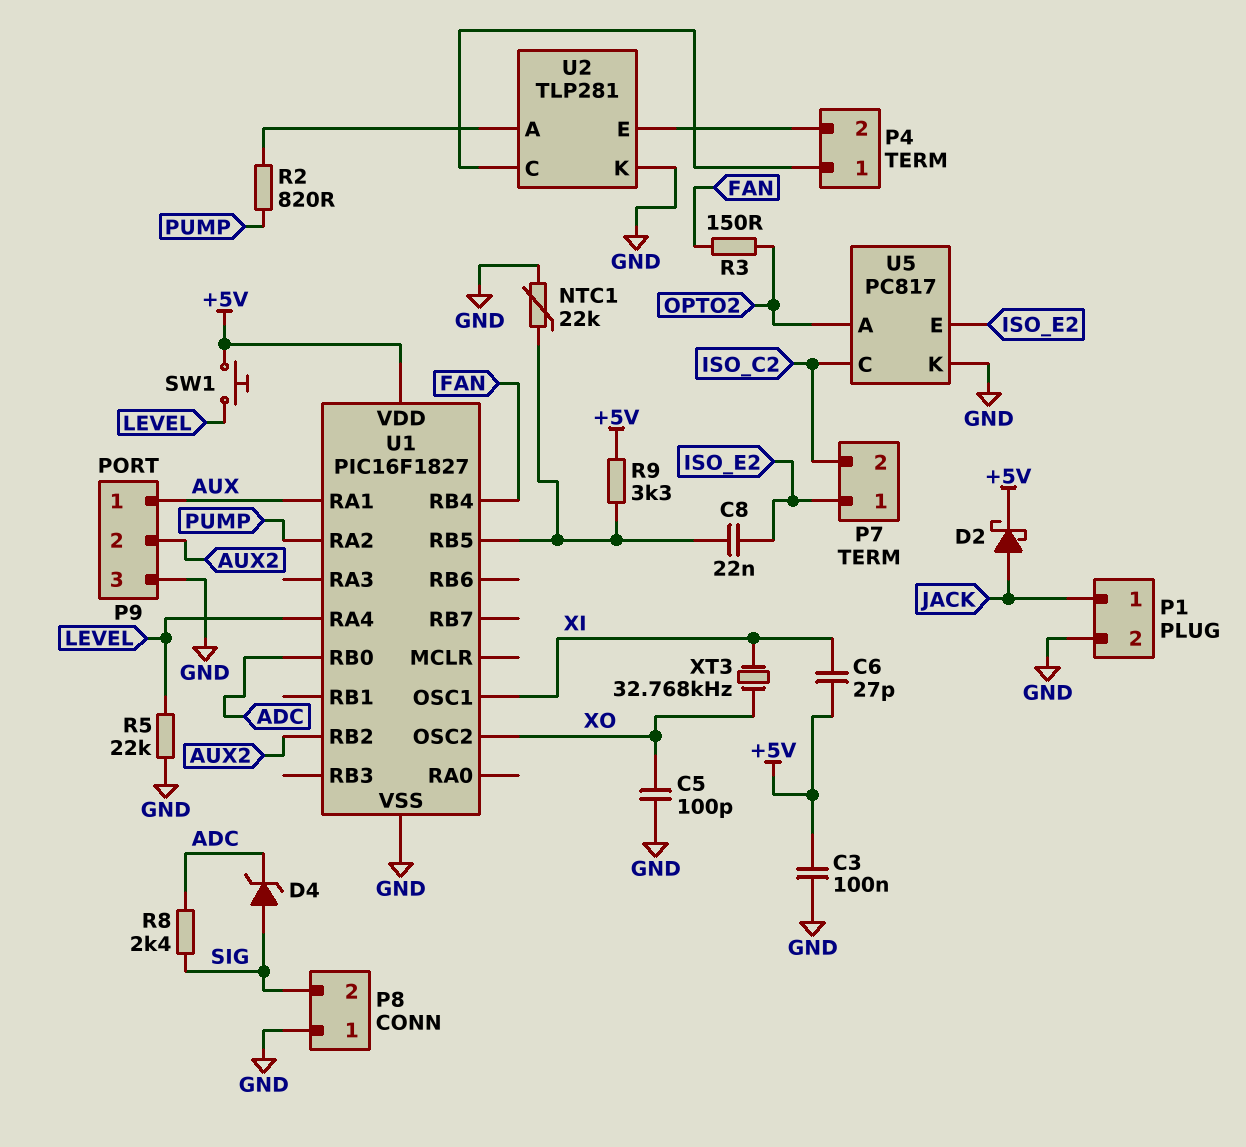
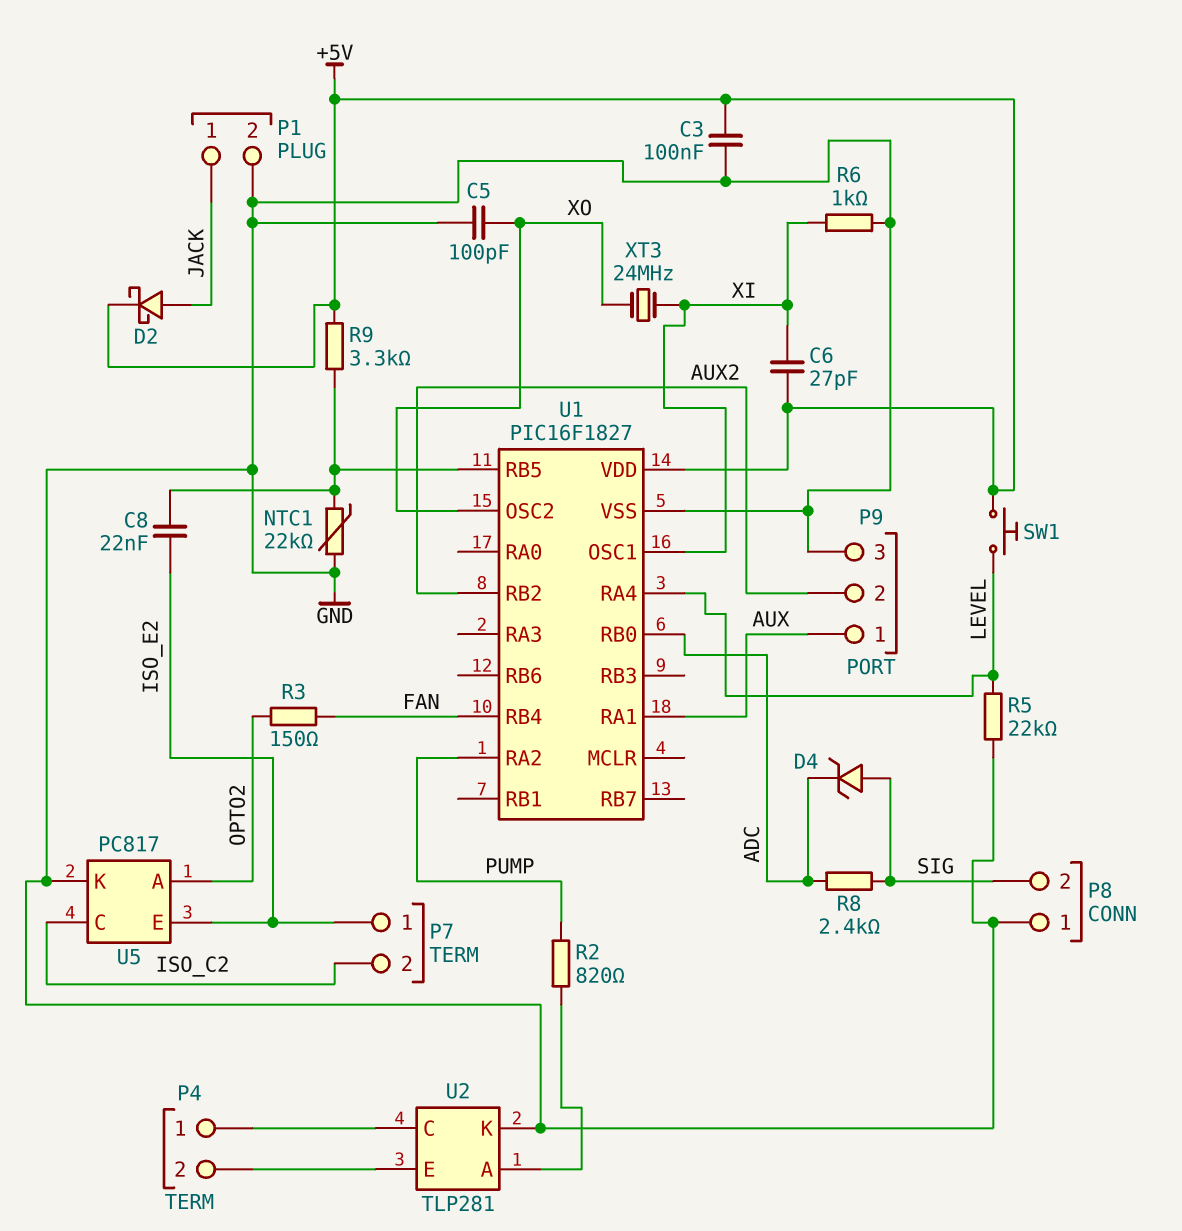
R6: none -> 1k (GND, XI)
XT3: 32.768kHz (XI, XO) -> 24MHz (XI, XO)

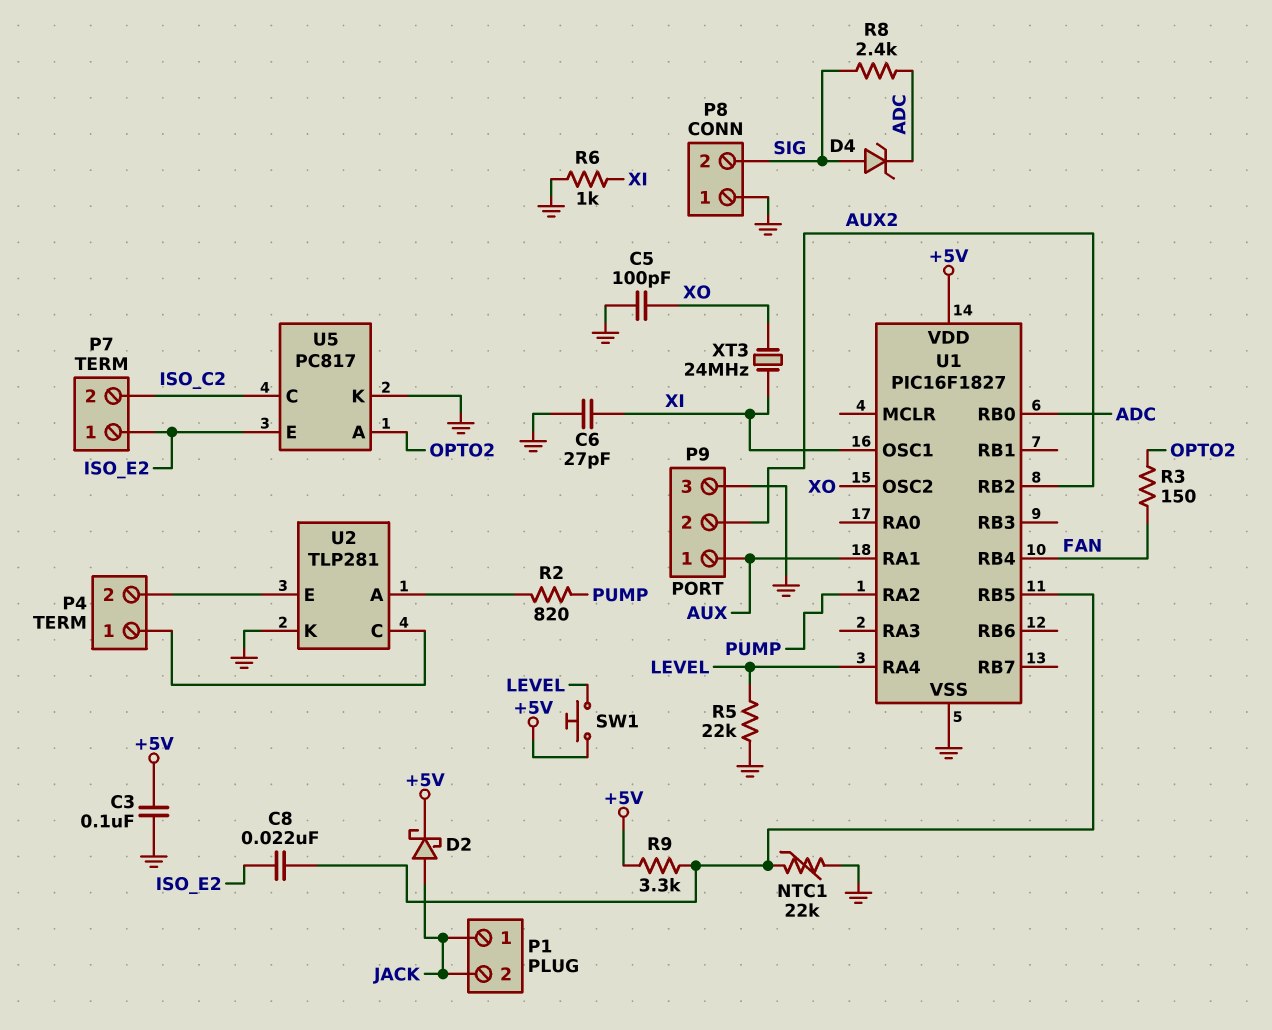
C6: 27pF (+5V, XI) -> 27pF (GND, XI)
P1 pin 2: GND -> JACK

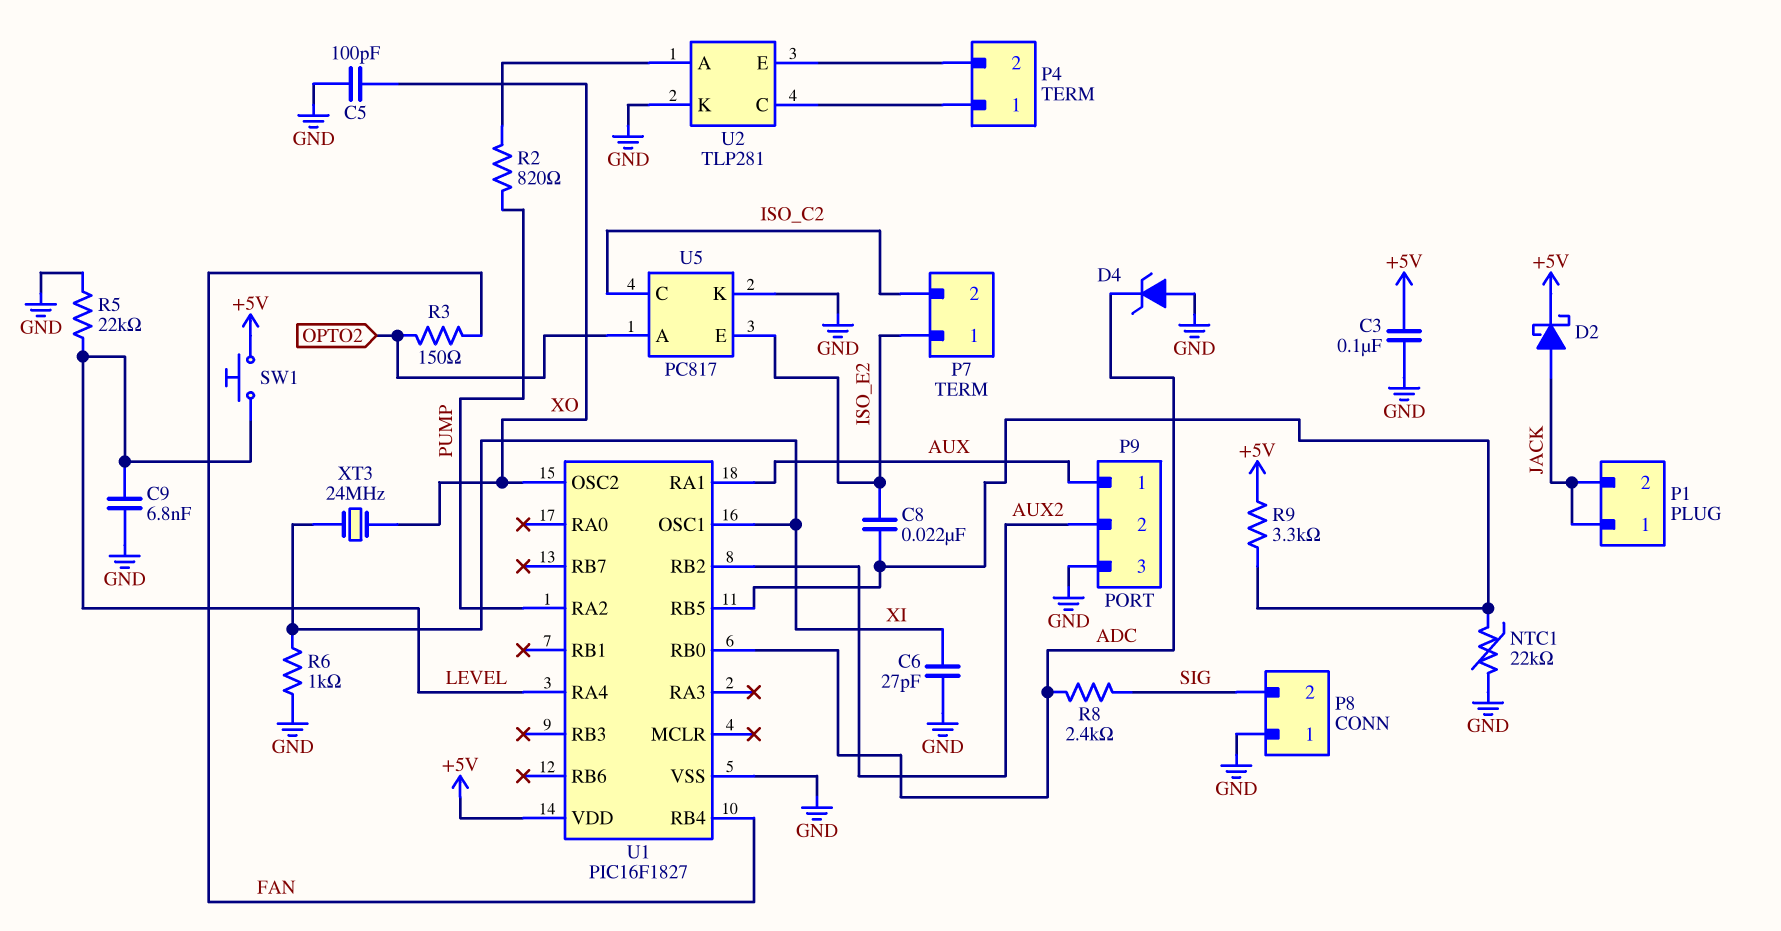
C9: none -> 6.8nF (GND, LEVEL)
D4: zener (A SIG, K ADC) -> zener (A GND, K ADC)

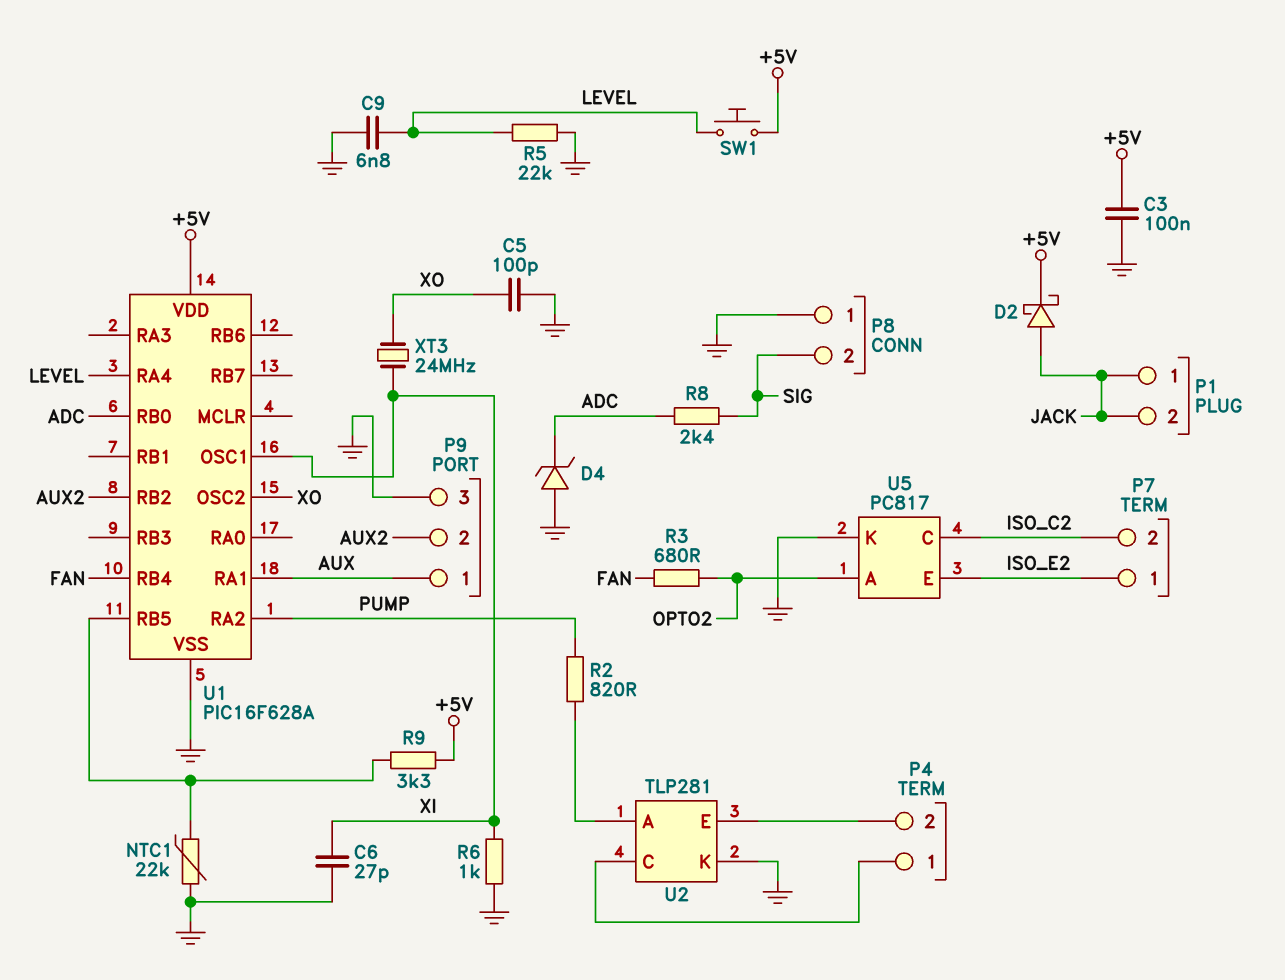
C8: 22nF (ISO_E2, U1/RB5) -> none
R3: 150 (FAN, OPTO2) -> 680 (FAN, OPTO2)
U1: PIC16F1827 -> PIC16F628A

